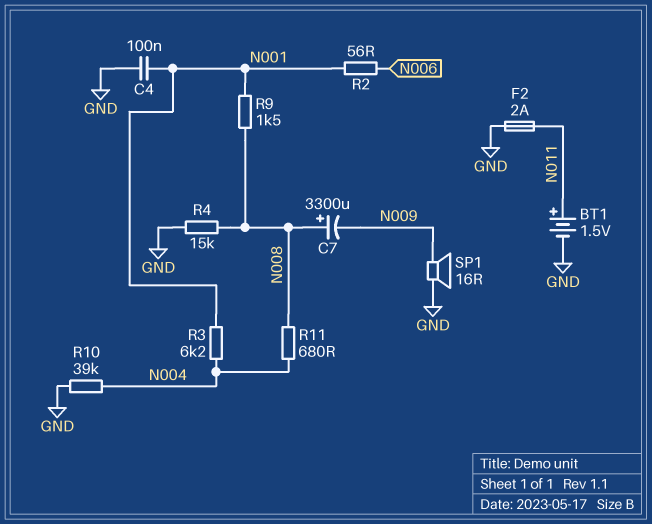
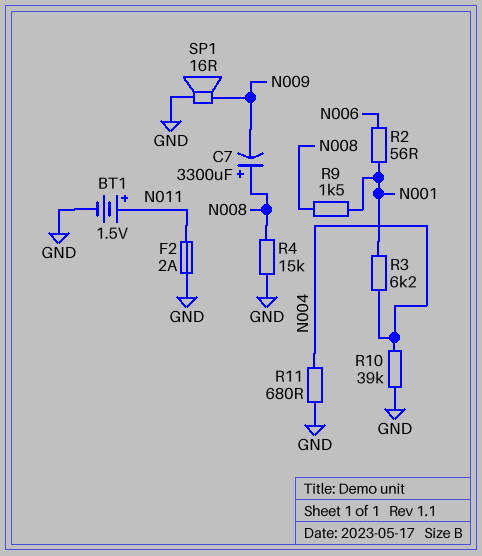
C4: 100nF (GND, N001) -> none
R11: 680 (N004, N008) -> 680 (GND, N004)

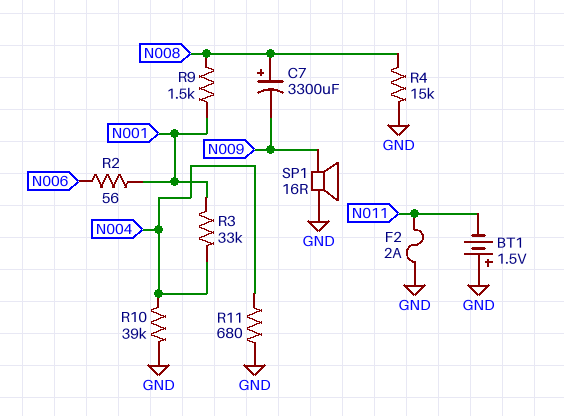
BT1: 1.5V (plus N011, minus GND) -> 1.5V (plus GND, minus N011)
R3: 6.2k (N001, N004) -> 33k (N001, N004)

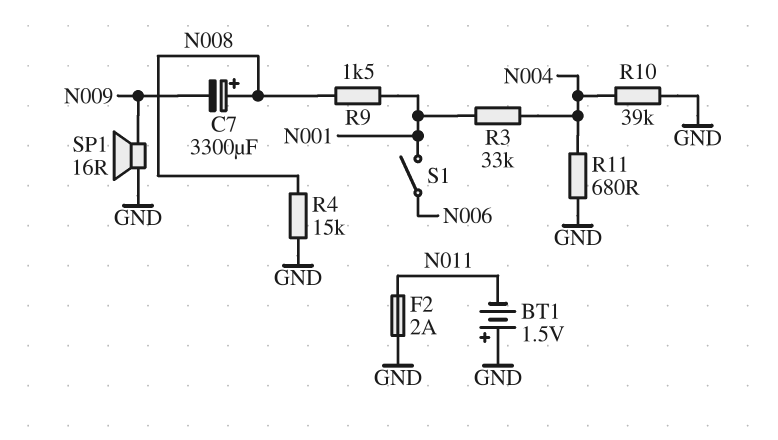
R2: 56 (N001, N006) -> none
S1: none -> switch (N001, N006)

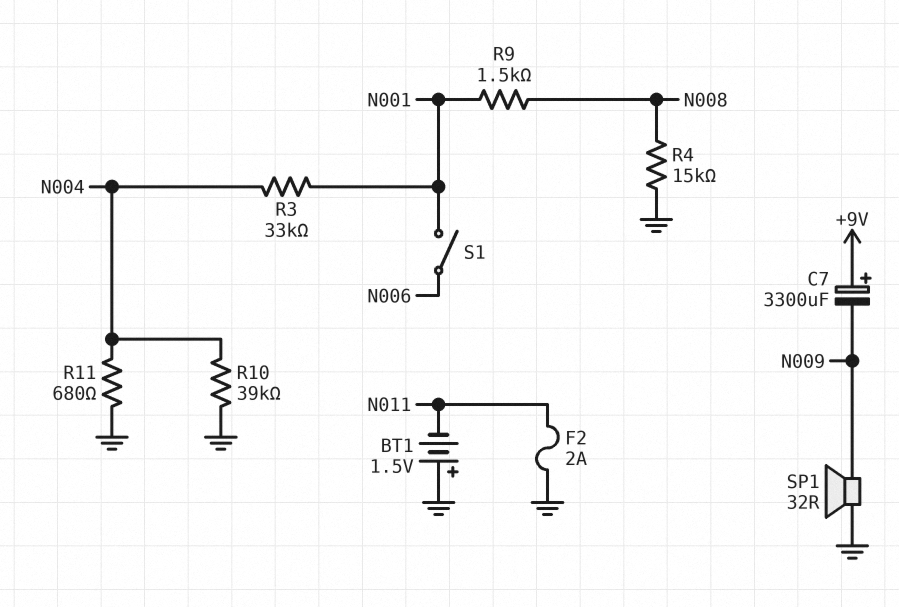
C7: 3300uF (plus N008, minus N009) -> 3300uF (plus +9V, minus N009)
SP1: speaker 16R (GND, N009) -> speaker 32R (GND, N009)

